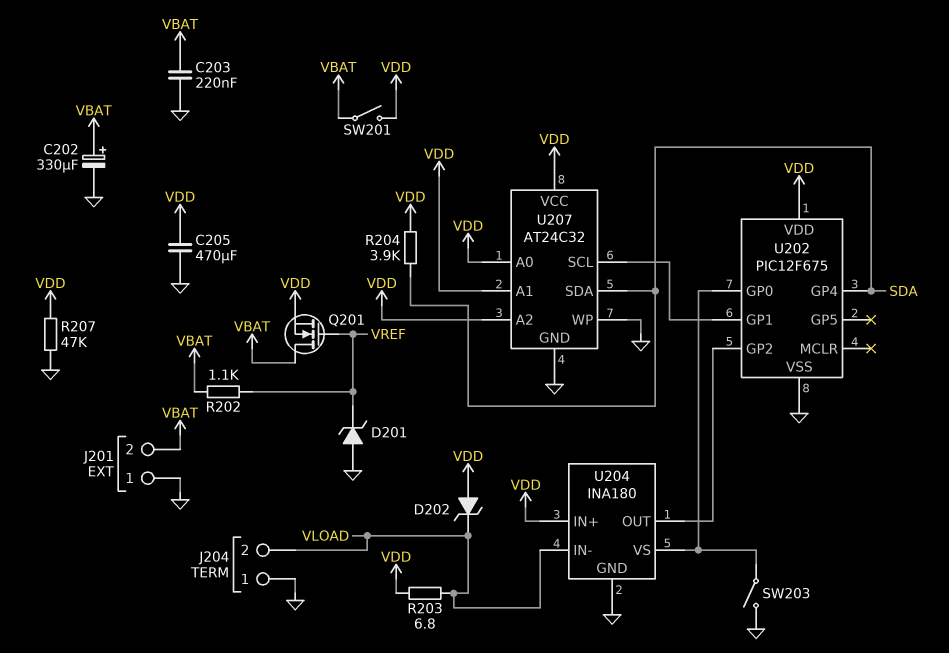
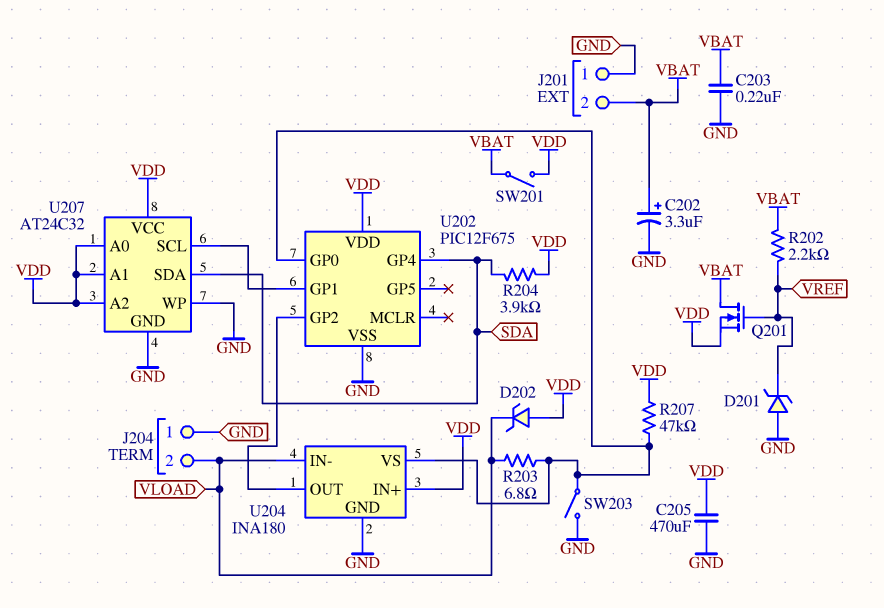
C202: 330uF (plus VBAT, minus GND) -> 3.3uF (plus VBAT, minus GND)
R202: 1.1k (VBAT, VREF) -> 2.2k (VBAT, VREF)
R203: 6.8 (VDD, VLOAD) -> 6.8 (U202/GP0, VLOAD)
R207: 47k (GND, VDD) -> 47k (U202/GP0, VDD)

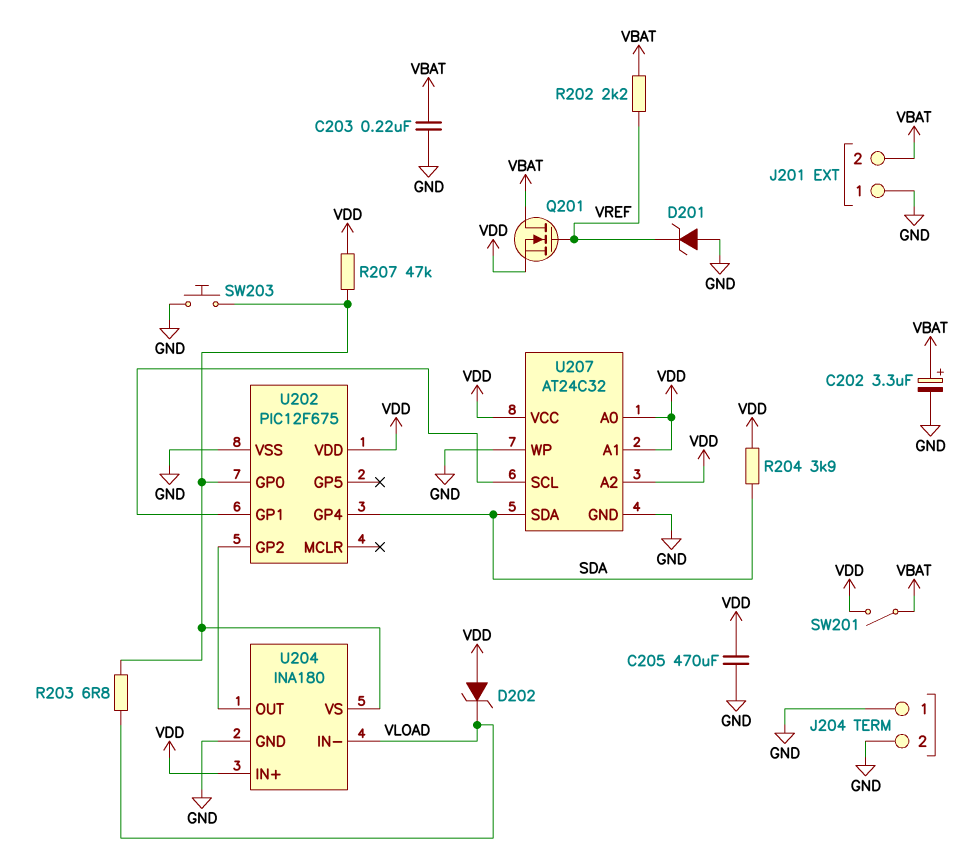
J204 pin 2: VLOAD -> GND
SW203: switch (GND, U202/GP0) -> button (GND, U202/GP0)

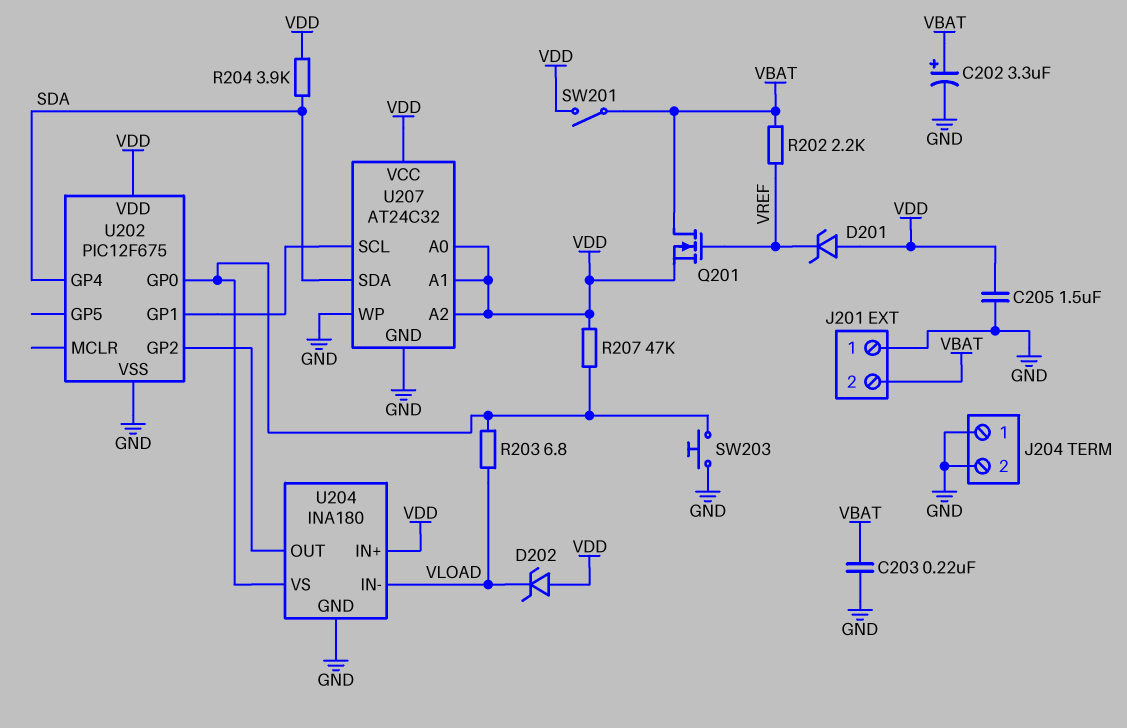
C205: 470uF (GND, VDD) -> 1.5uF (GND, VDD)
D201: zener (A GND, K VREF) -> zener (A VDD, K VREF)

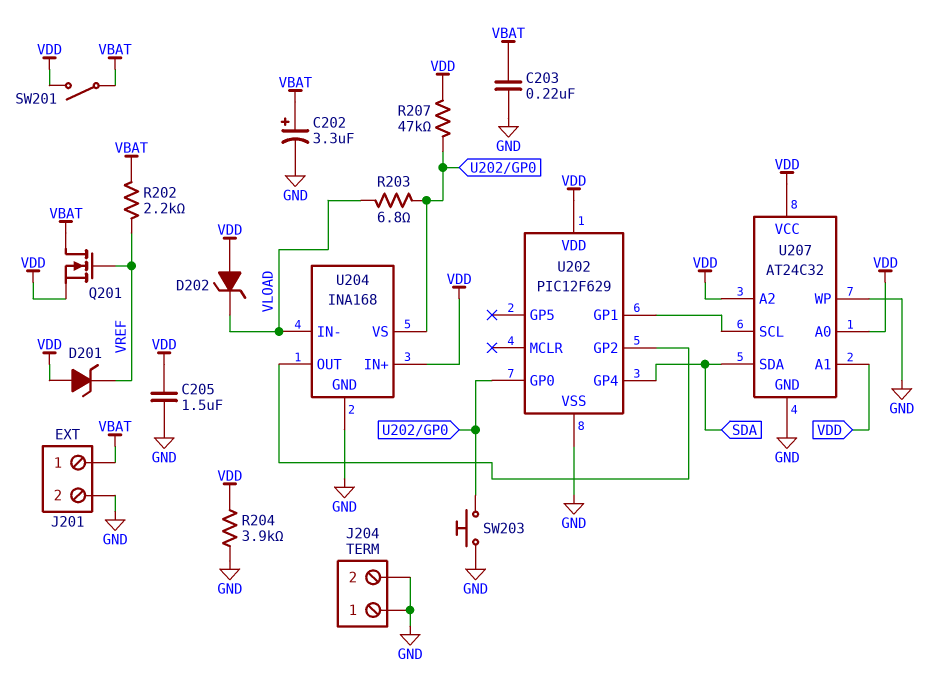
J201 pin 1: GND -> VBAT
J201 pin 2: VBAT -> GND
R204: 3.9k (SDA, VDD) -> 3.9k (GND, VDD)
U202: PIC12F675 -> PIC12F629
U204: INA180 -> INA168

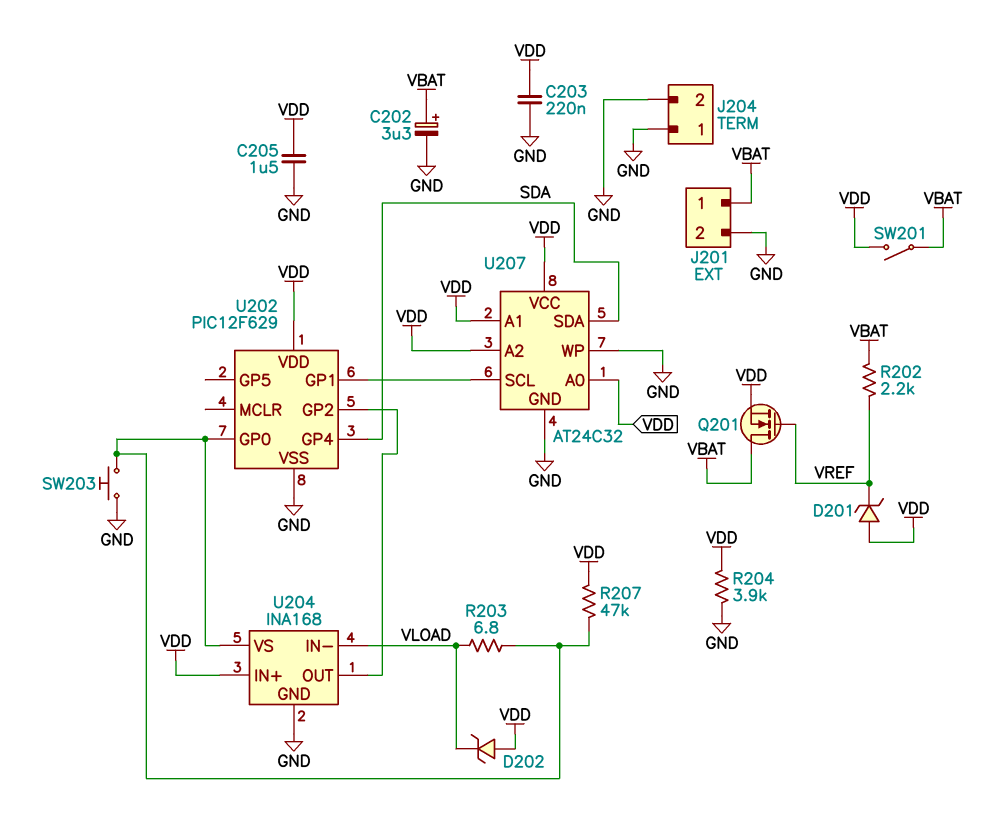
C203: 220nF (GND, VBAT) -> 220nF (GND, VDD)

